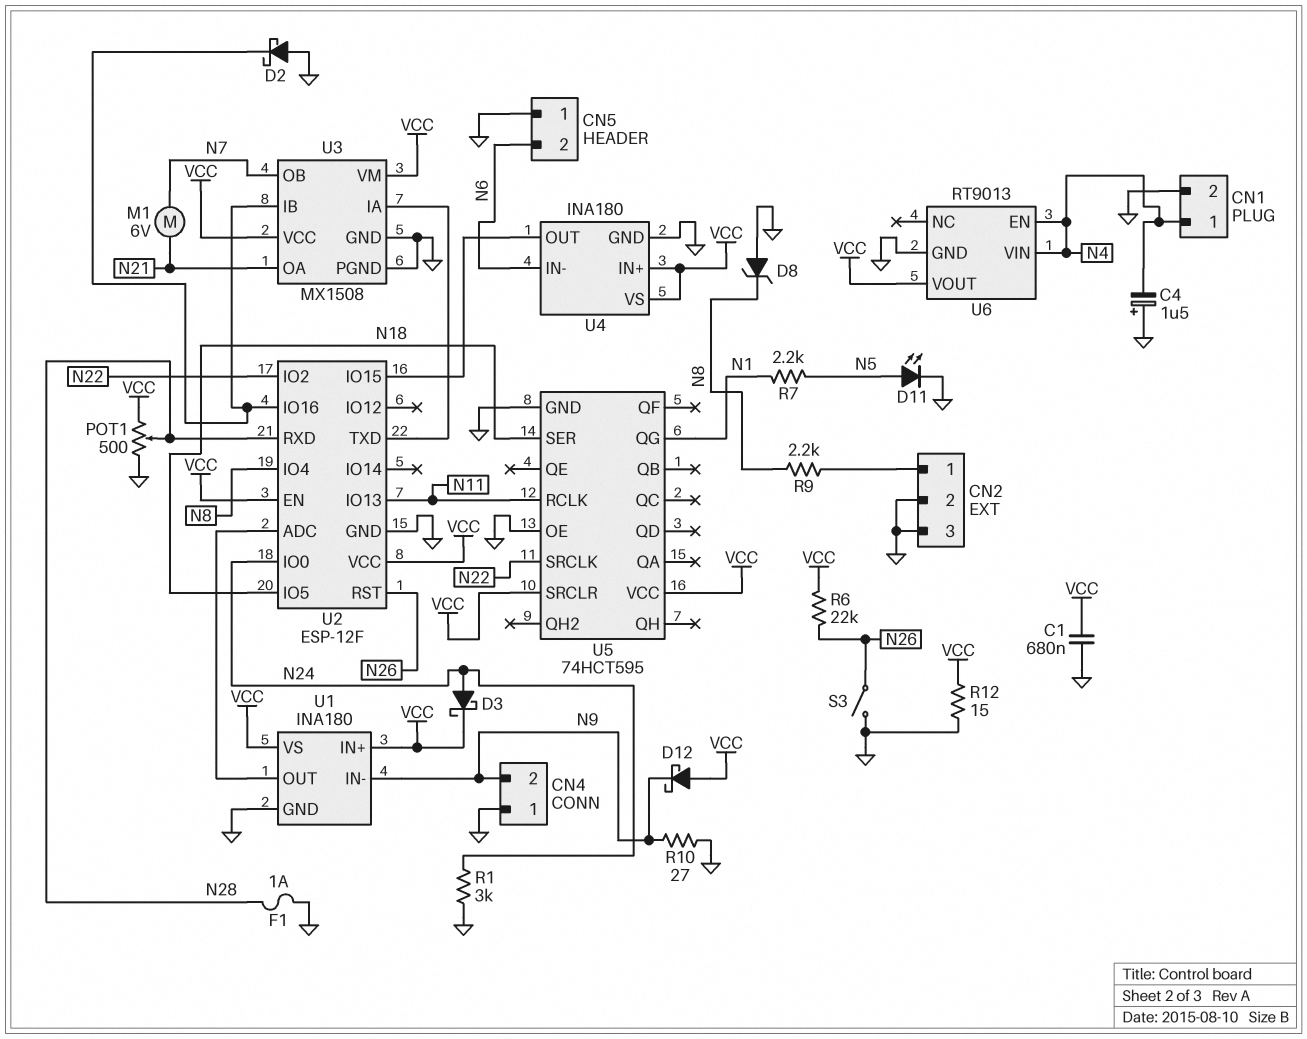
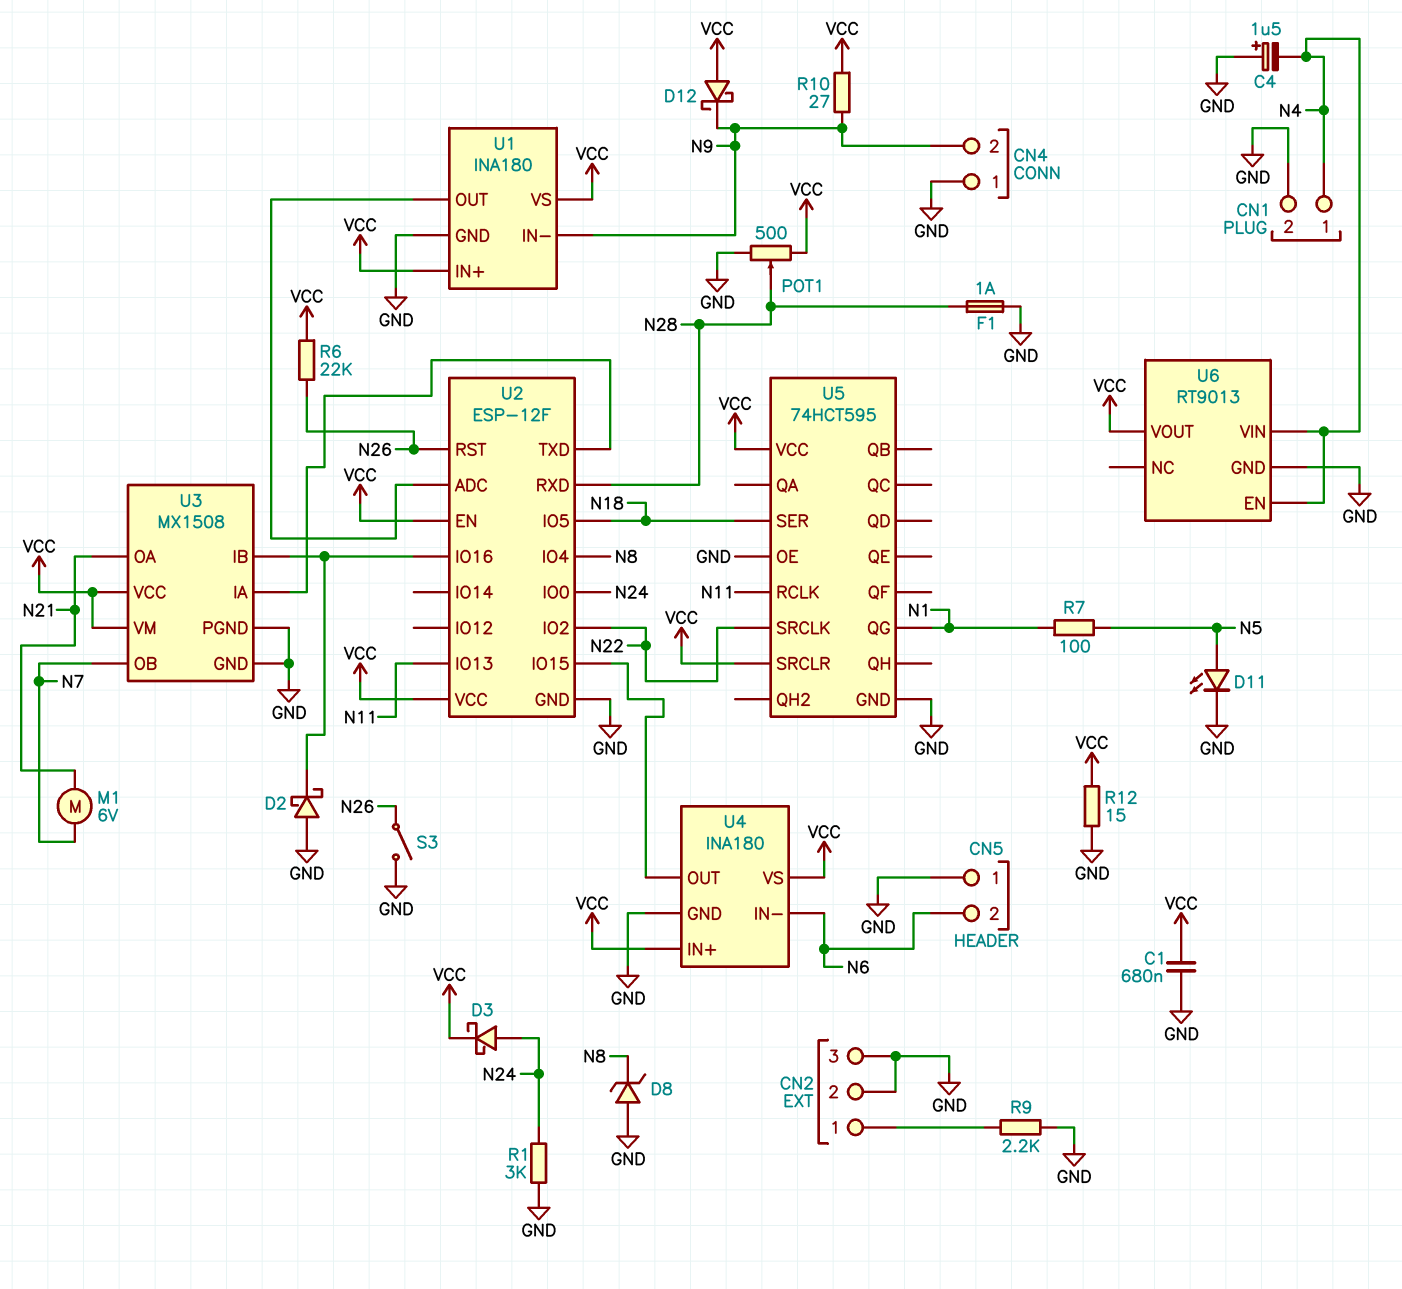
R7: 2.2k (N1, N5) -> 100 (N1, N5)
R9: 2.2k (CN2/1, N8) -> 2.2k (CN2/1, GND)
R10: 27 (GND, N9) -> 27 (N9, VCC)

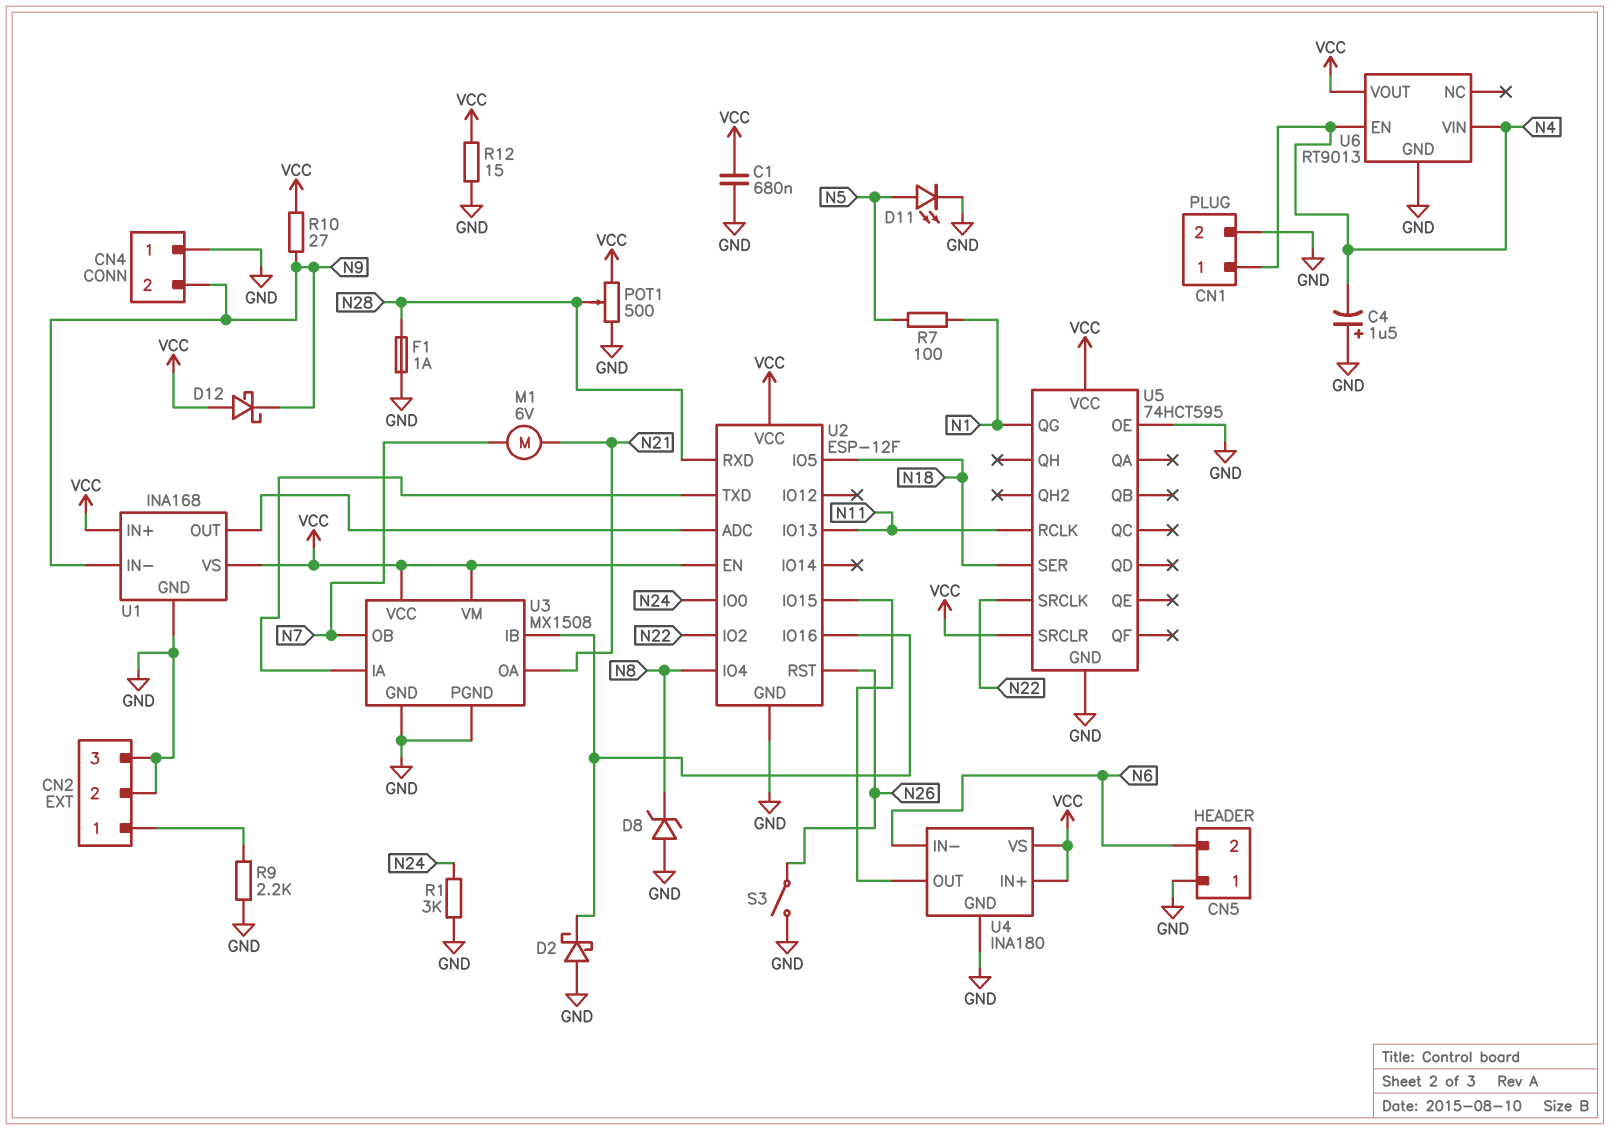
D3: schottky (A N24, K VCC) -> none
R6: 22k (N26, VCC) -> none
U1: INA180 -> INA168

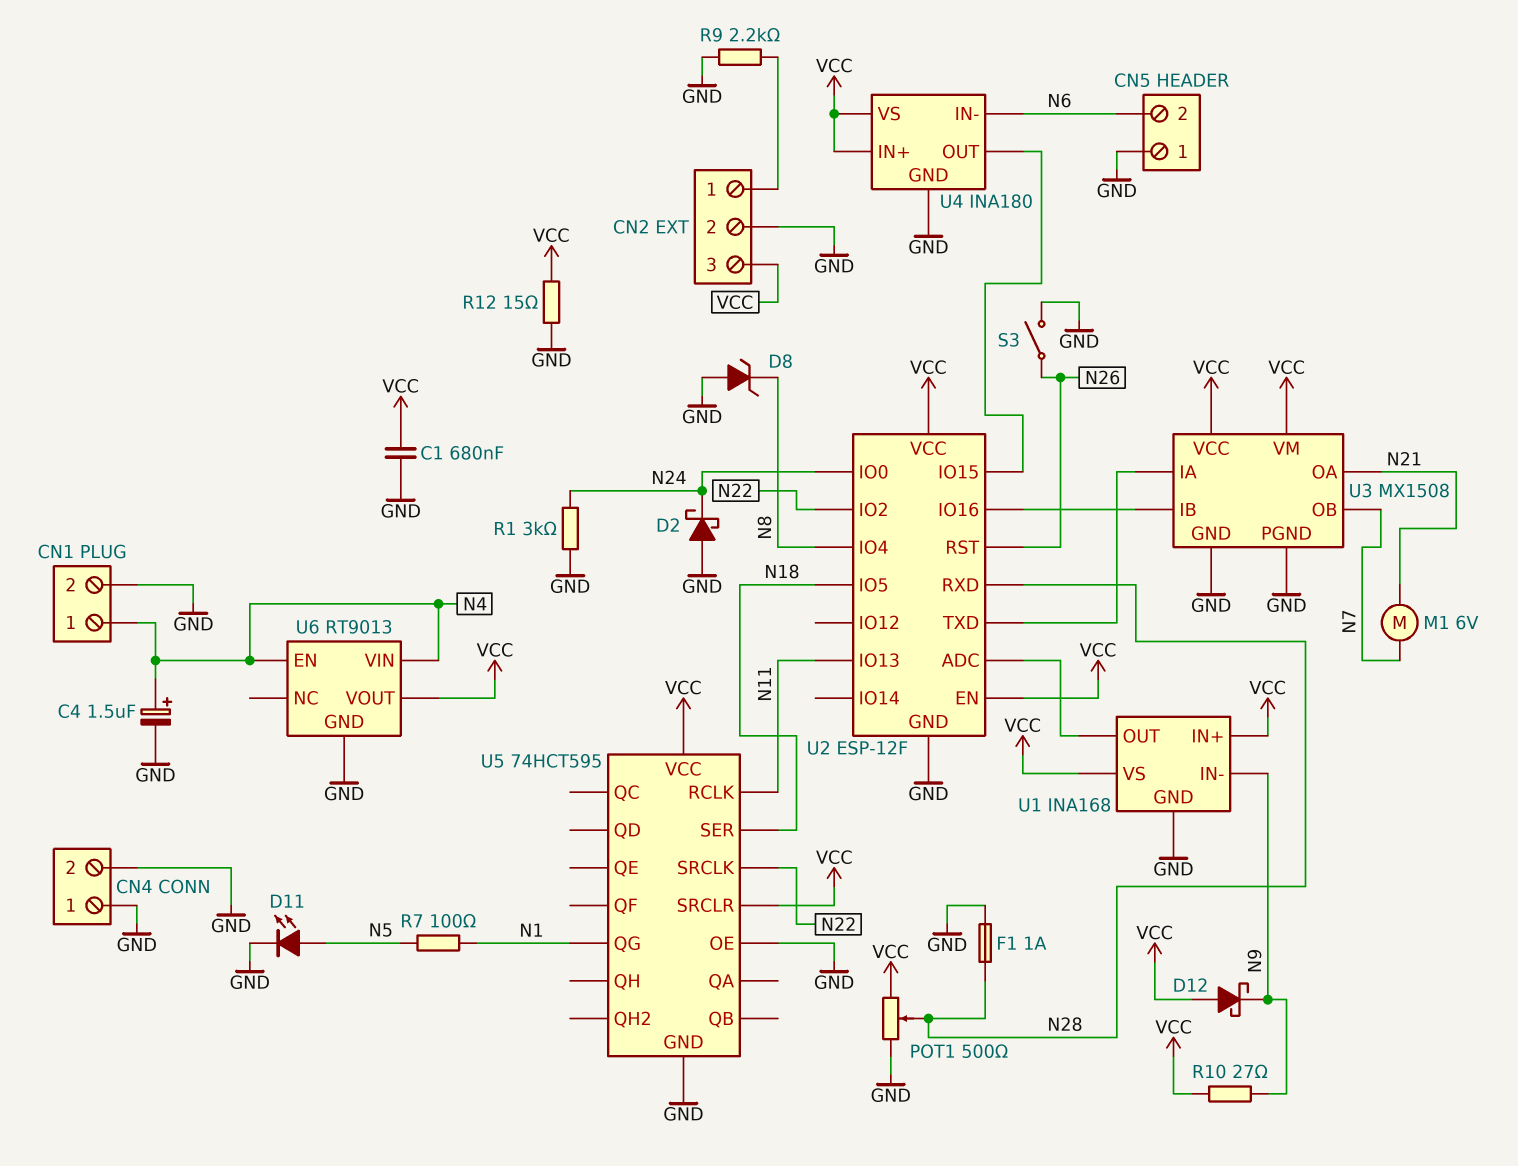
C4: 1.5uF (plus GND, minus N4) -> 1.5uF (plus N4, minus GND)
CN2 pin 3: GND -> VCC
CN4 pin 2: N9 -> GND
D2: schottky (A GND, K U2/IO16) -> schottky (A GND, K N24)

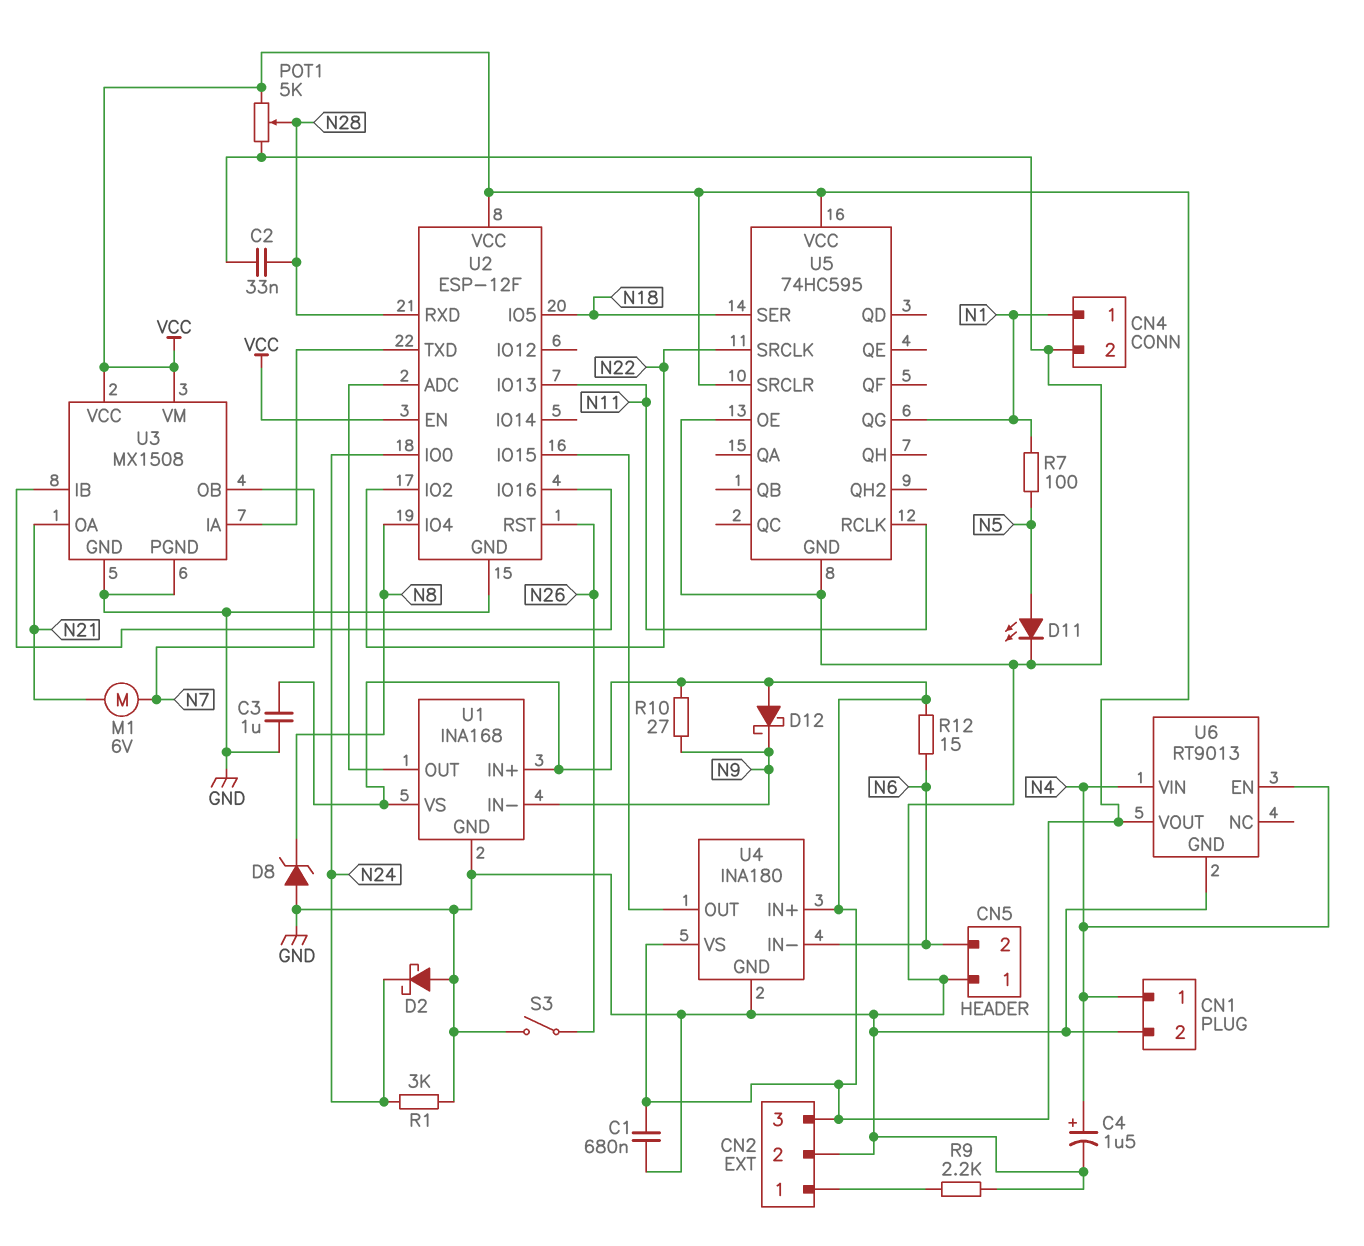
C2: none -> 33nF (GND, N28)
C3: none -> 1uF (GND, VCC)
CN4 pin 1: GND -> N1
F1: 1A (GND, N28) -> none
POT1: 500 (GND, VCC, wiper N28) -> 5k (GND, VCC, wiper N28)
R12: 15 (GND, VCC) -> 15 (N6, VCC)
U5: 74HCT595 -> 74HC595

